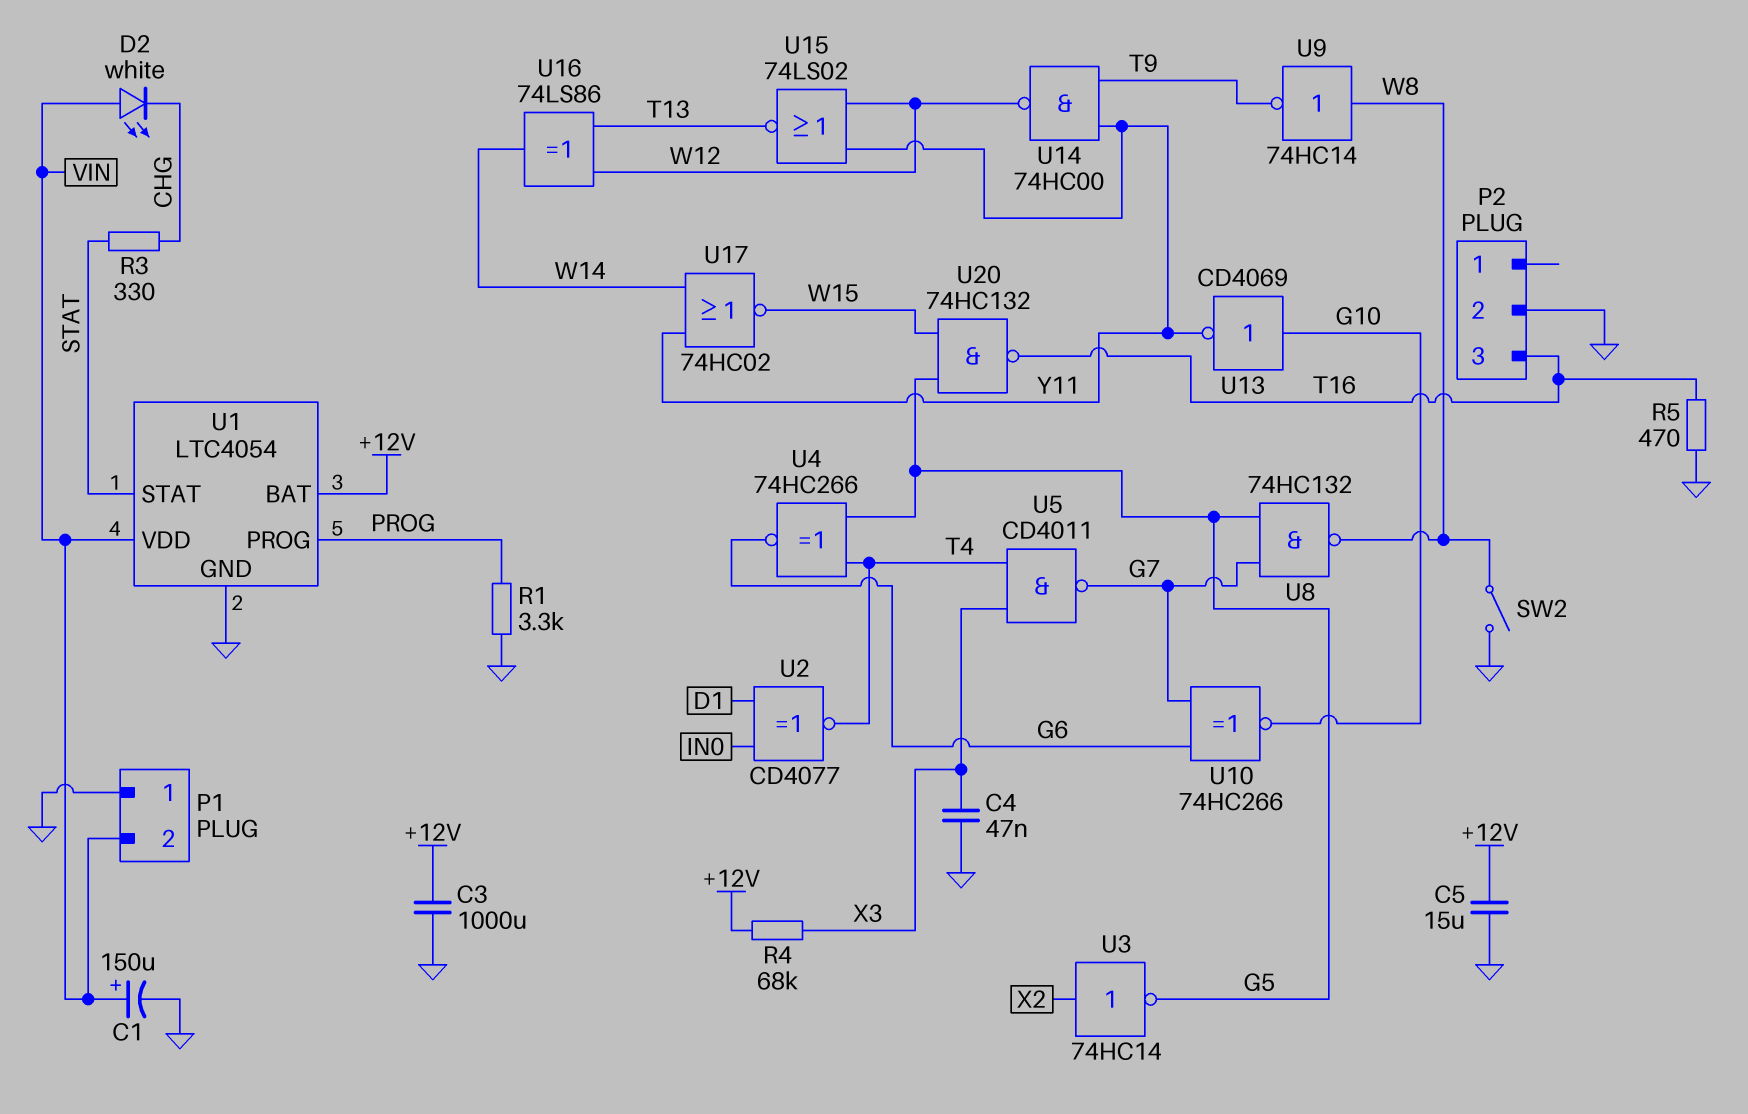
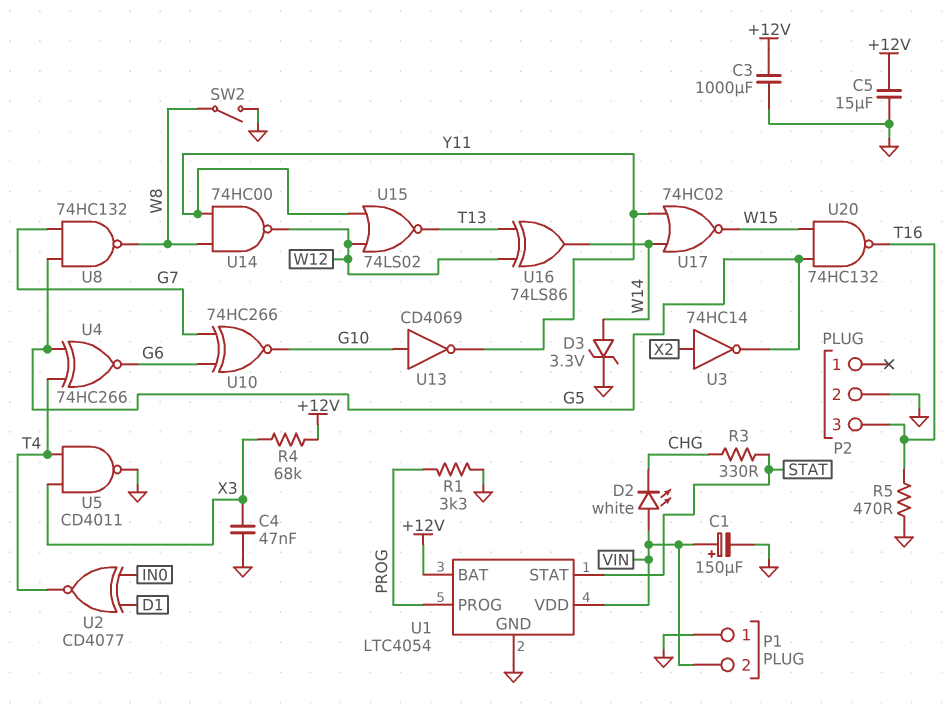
D3: none -> zener 3.3V (A W14, K GND)
U5: NAND CD4011 (in T4, in X3, out G7) -> NAND CD4011 (in T4, in X3, out GND)
U9: NOT 74HC14 (in W8, out T9) -> none
U14: NAND 74HC00 (in T9, in Y11, out W12) -> NAND 74HC00 (in W8, in Y11, out W12)

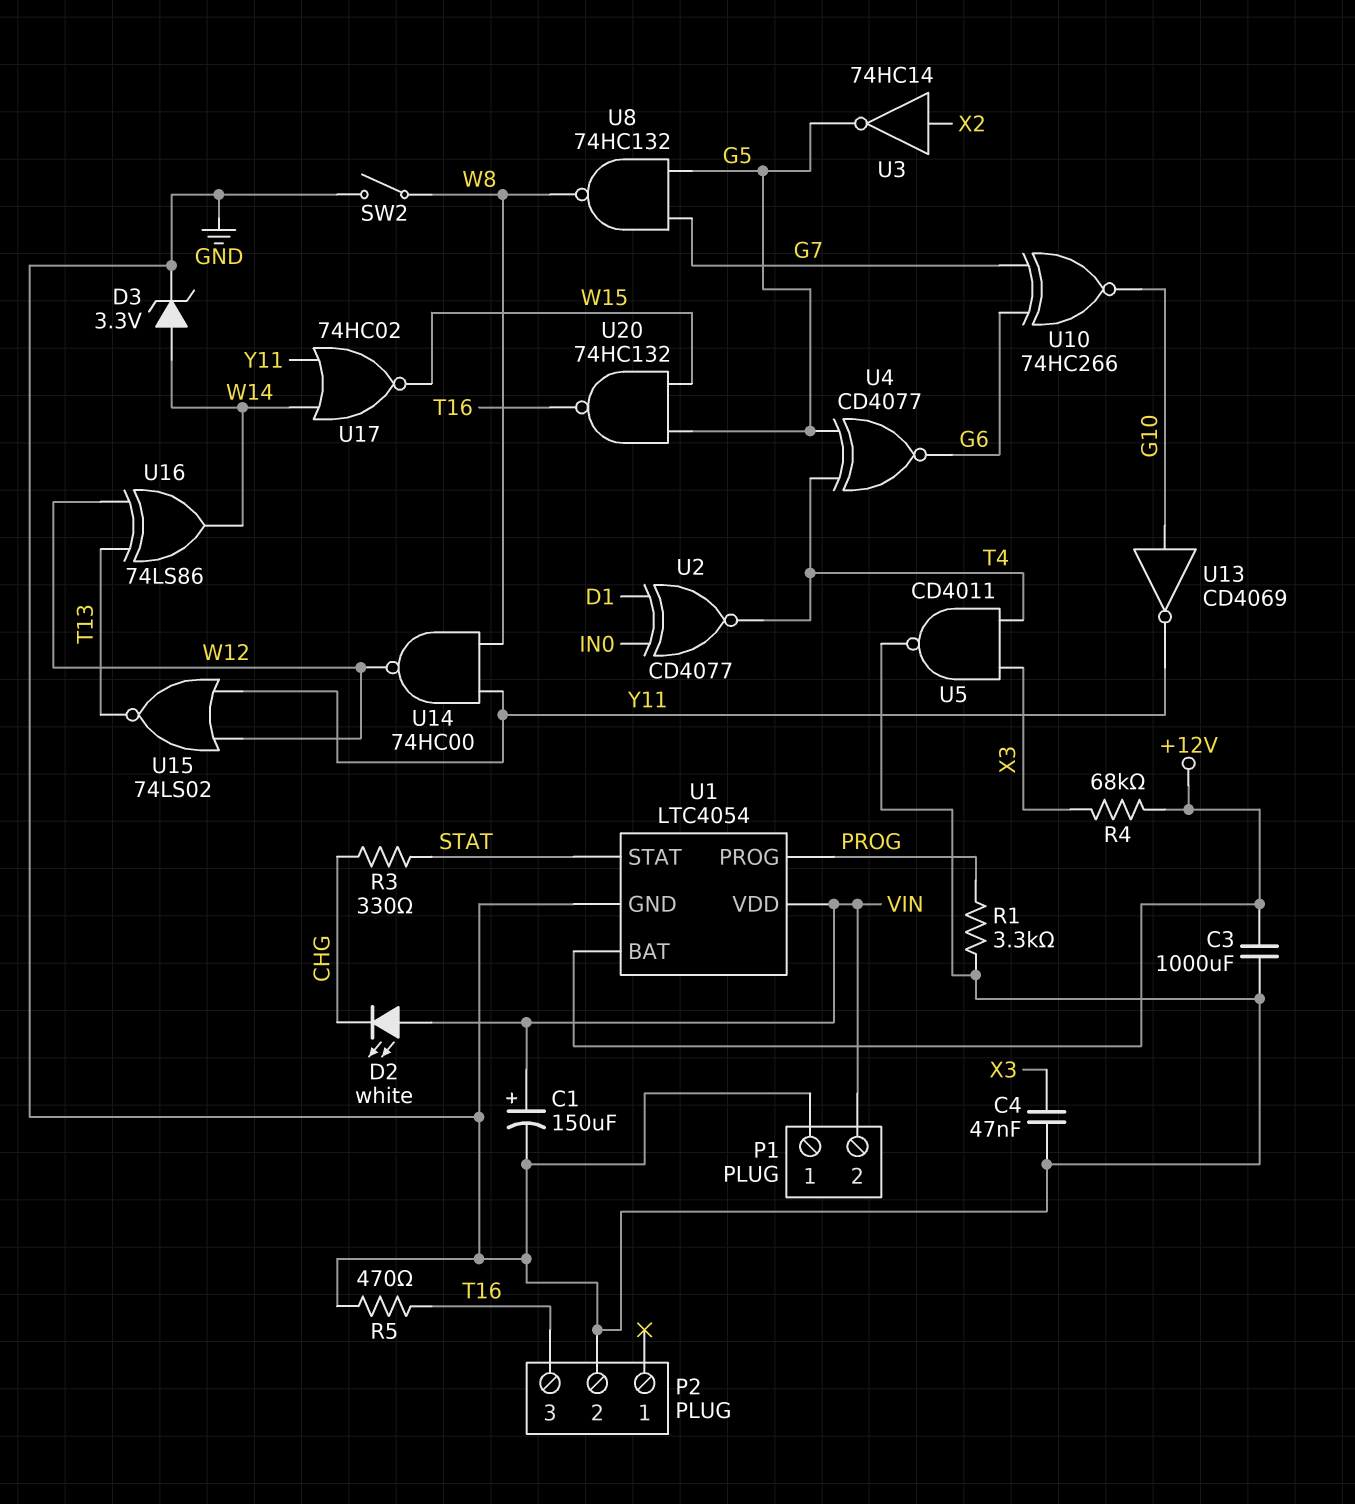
C5: 15uF (+12V, GND) -> none
U4: XNOR 74HC266 (in G5, in T4, out G6) -> XNOR CD4077 (in G5, in T4, out G6)

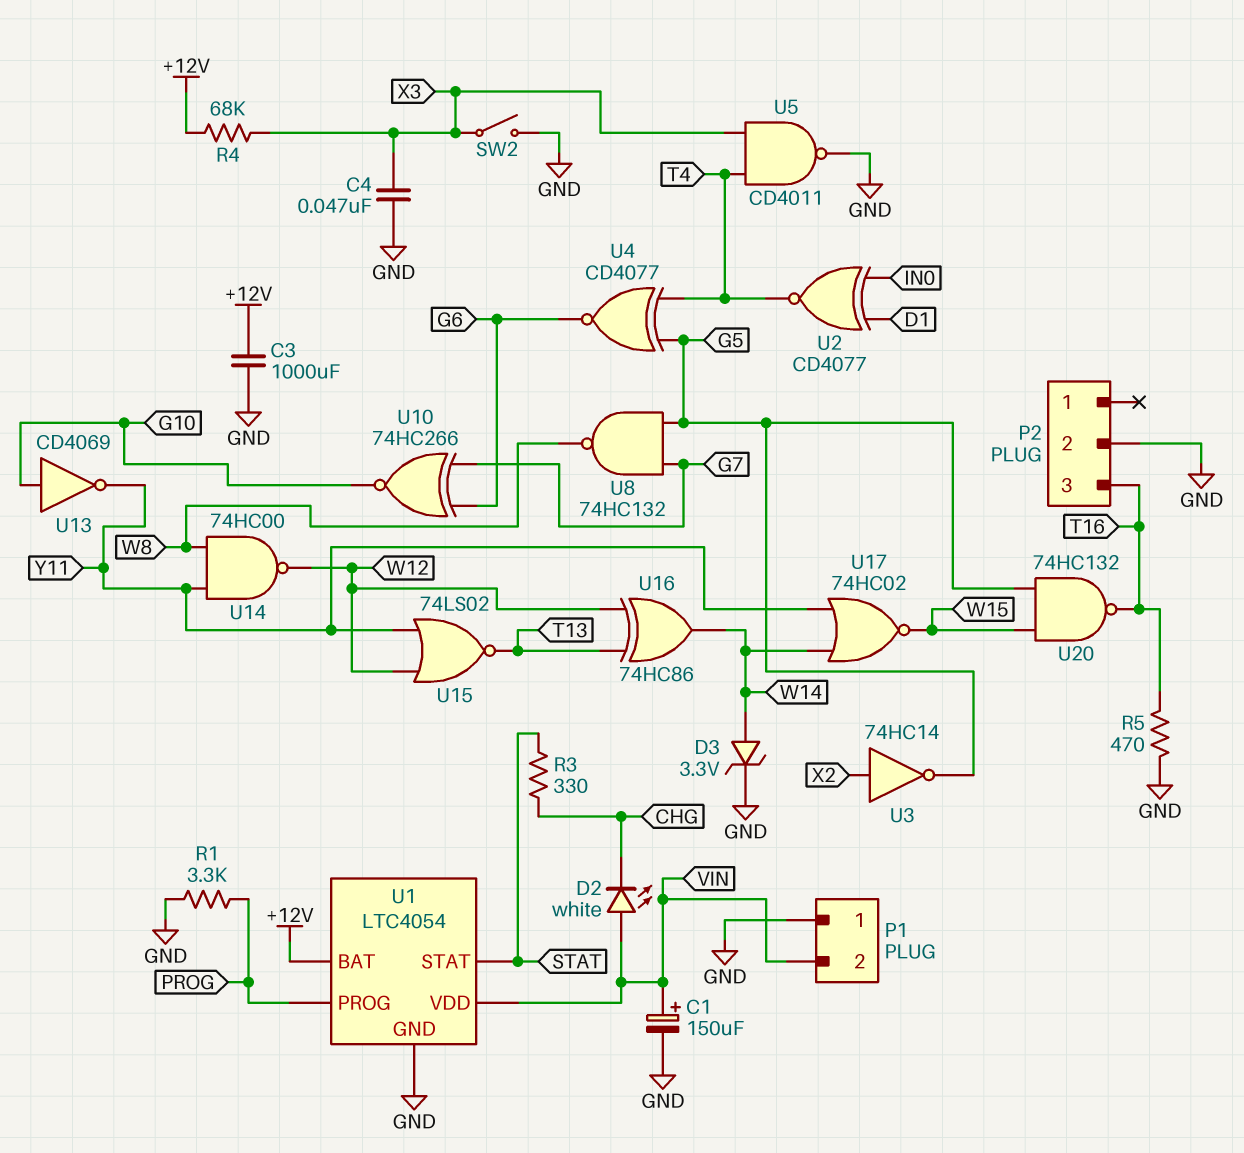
SW2: switch (GND, W8) -> switch (GND, X3)
U16: XOR 74LS86 (in T13, in W12, out W14) -> XOR 74HC86 (in T13, in W12, out W14)

